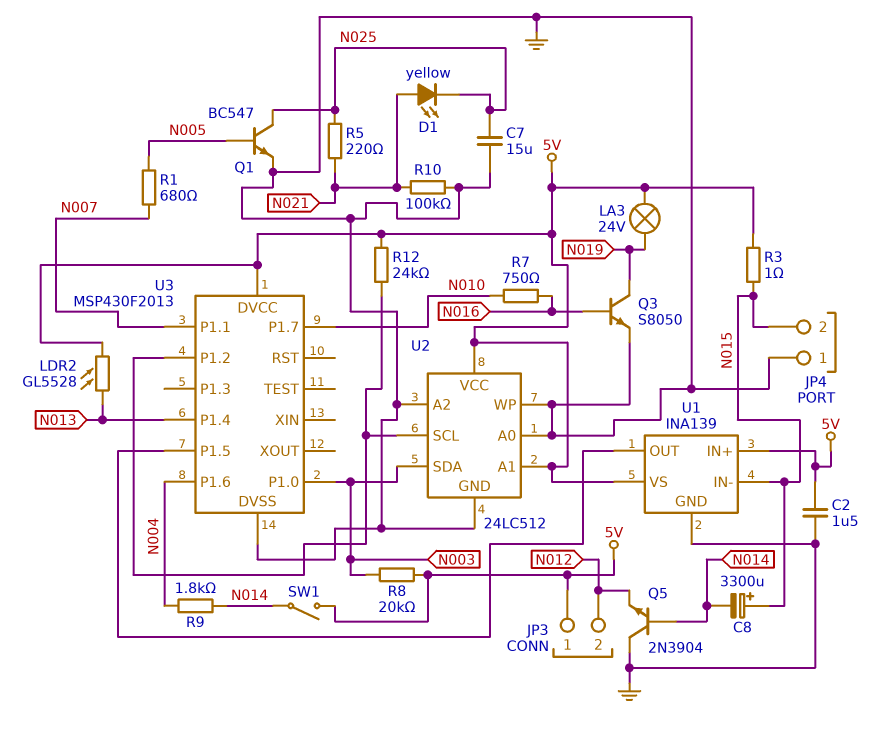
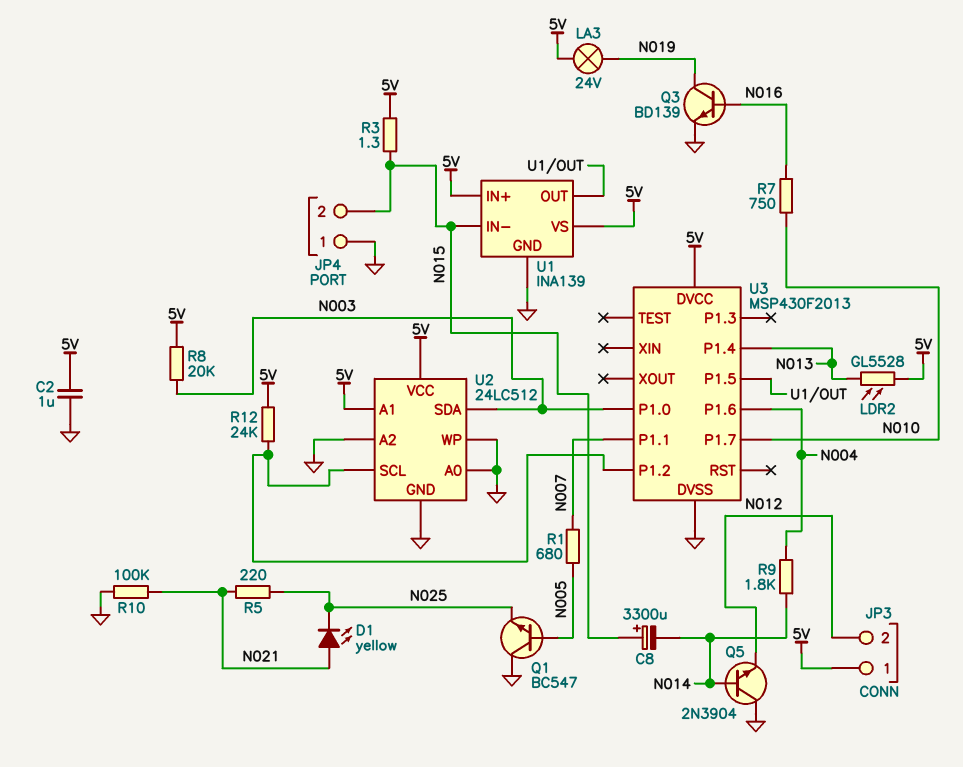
C2: 1.5uF (5V, GND) -> 1uF (5V, GND)
C7: 15uF (GND, N025) -> none
Q1: NPN BC547 (B N005, C N025, E GND) -> NPN BC547 (B N005, C GND, E N025)
Q3: NPN S8050 (B N016, C N019, E GND) -> NPN BD139 (B N016, C N019, E GND)
R3: 1 (5V, N015) -> 1.3 (5V, N015)
SW1: switch (5V, N014) -> none

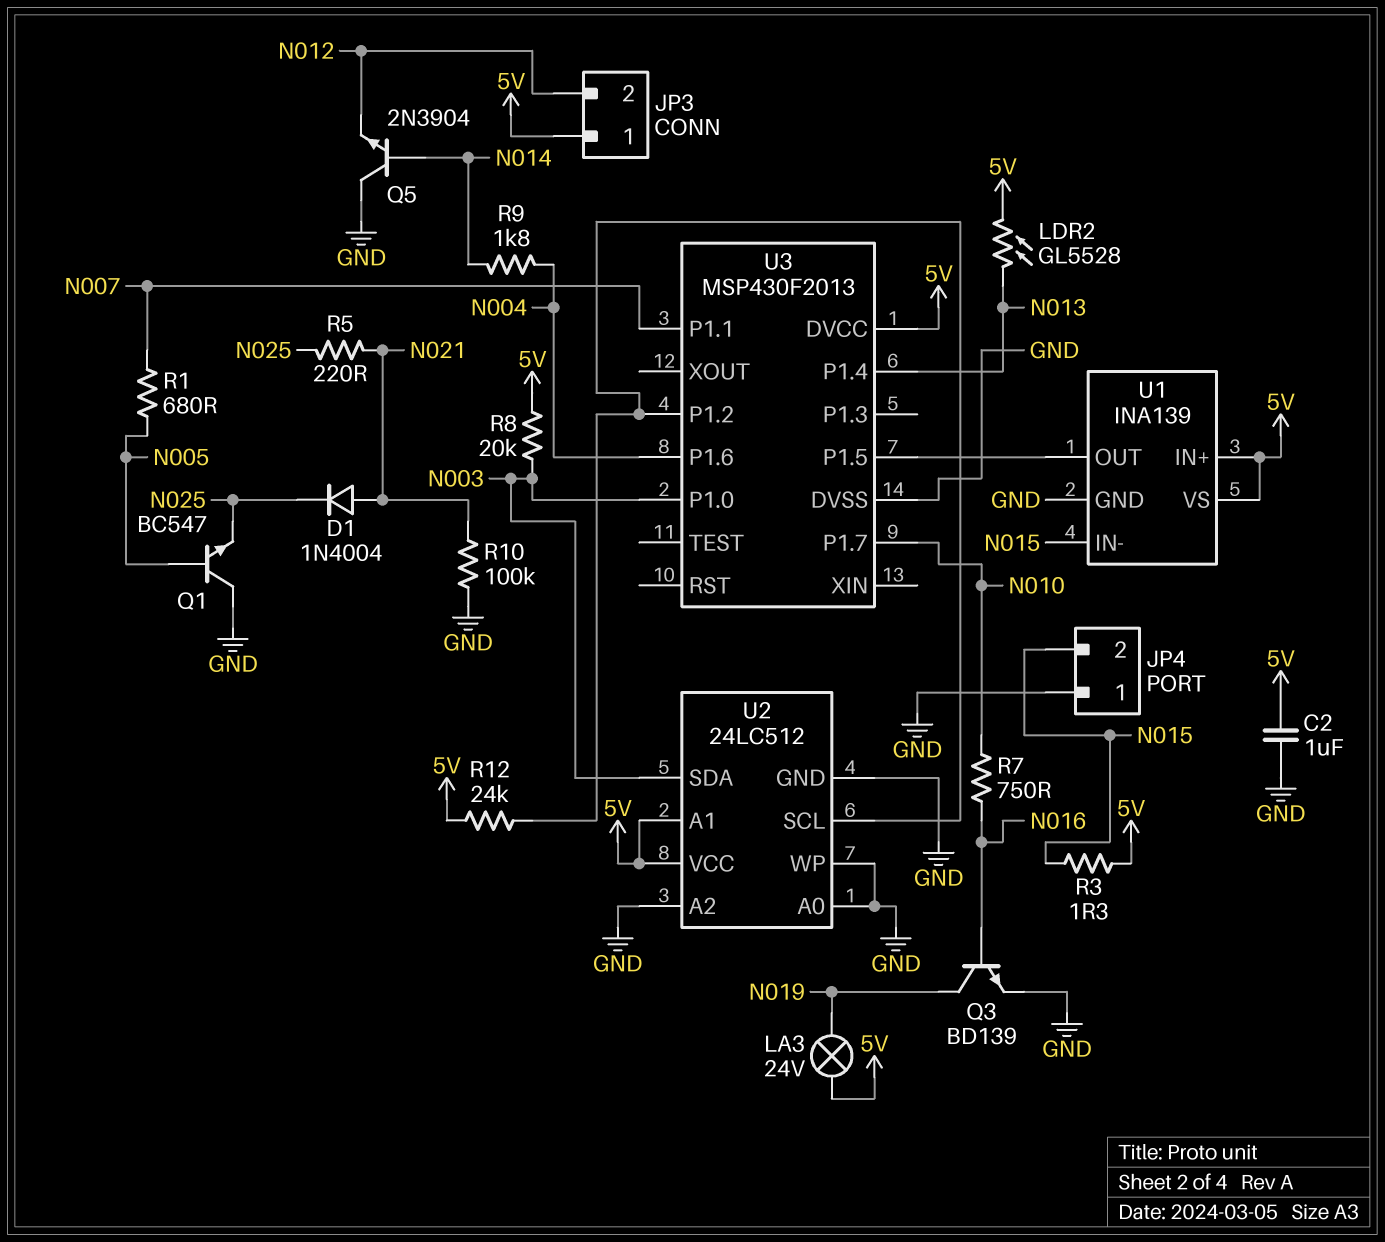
C8: 3300uF (plus N015, minus N014) -> none
D1: LED yellow (A N021, K N025) -> diode 1N4004 (A N021, K N025)

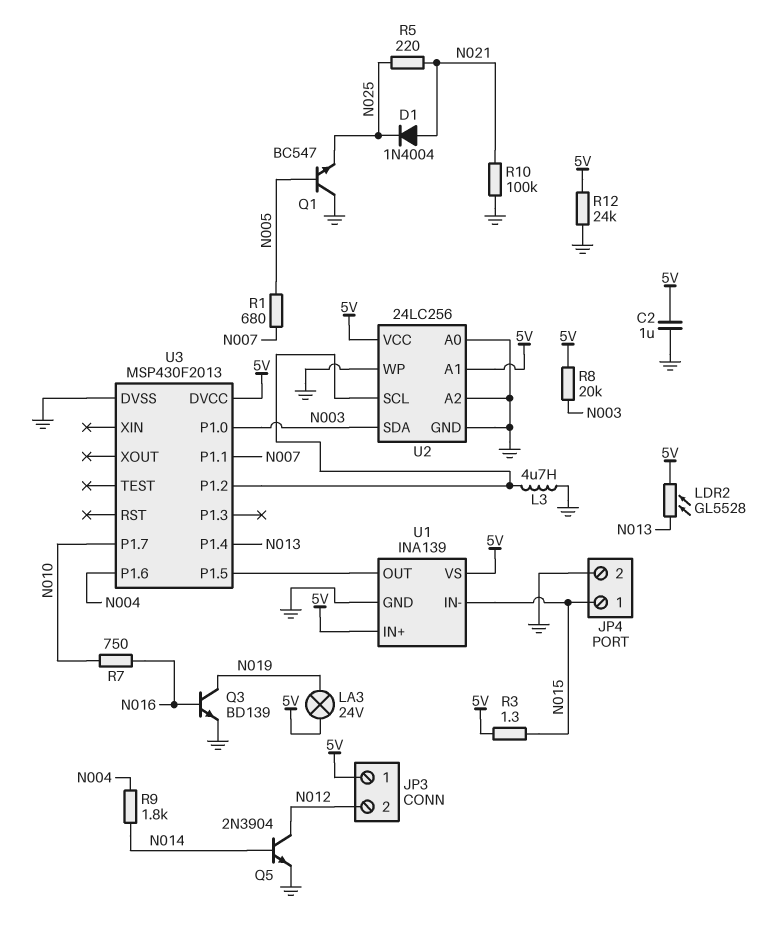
JP4 pin 1: GND -> N015
JP4 pin 2: N015 -> GND
L3: none -> 4.7uH (GND, U2/SCL)
Q5: NPN 2N3904 (B N014, C GND, E N012) -> NPN 2N3904 (B N014, C N012, E GND)
R12: 24k (5V, U2/SCL) -> 24k (5V, GND)
U2: 24LC512 -> 24LC256

